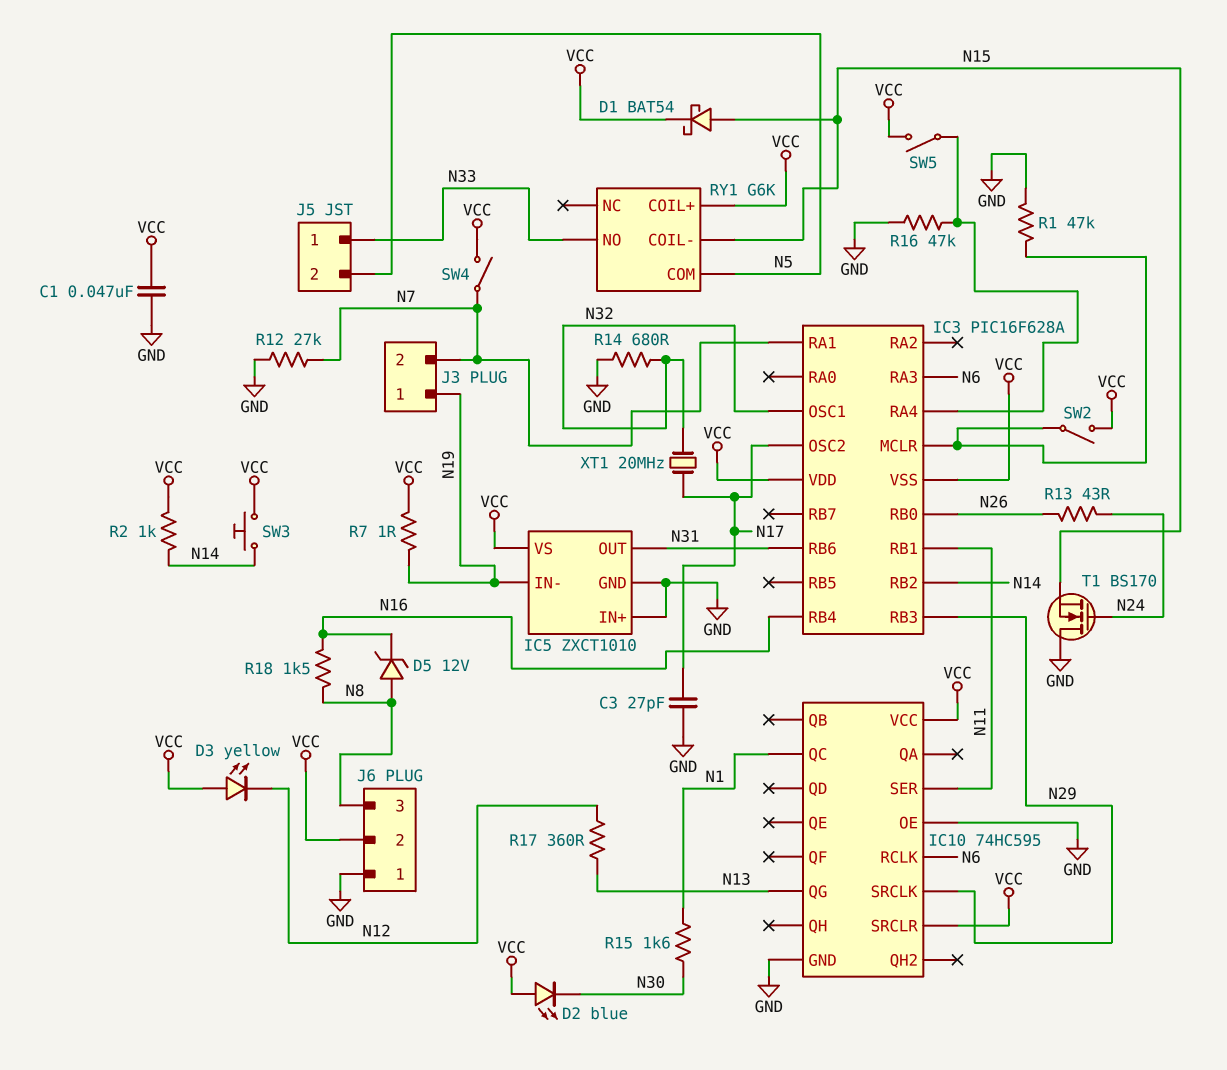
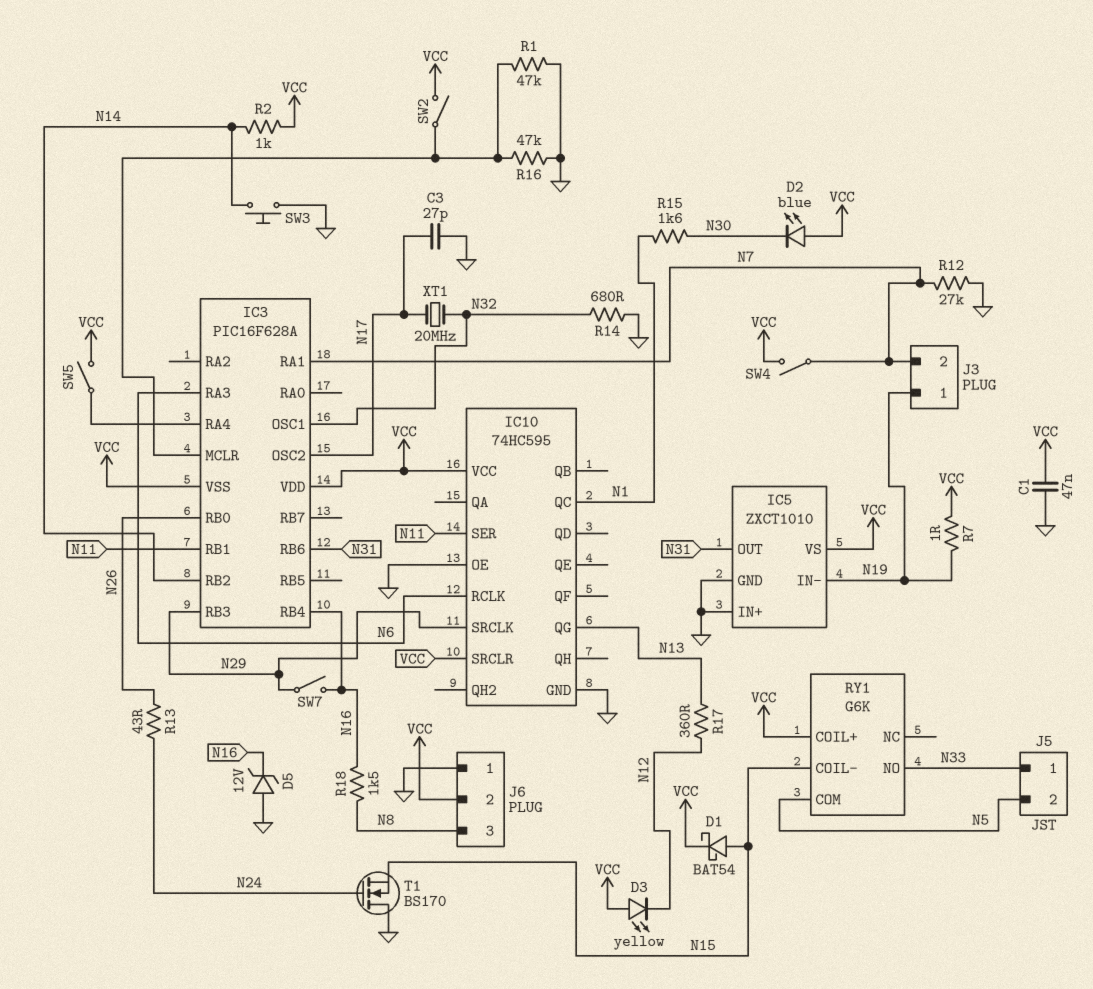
D5: zener 12V (A N8, K N16) -> zener 12V (A GND, K N16)
R16: 47k (GND, IC3/RA4) -> 47k (GND, IC3/MCLR)
SW3: button (N14, VCC) -> button (GND, N14)
SW7: none -> switch (N16, N29)

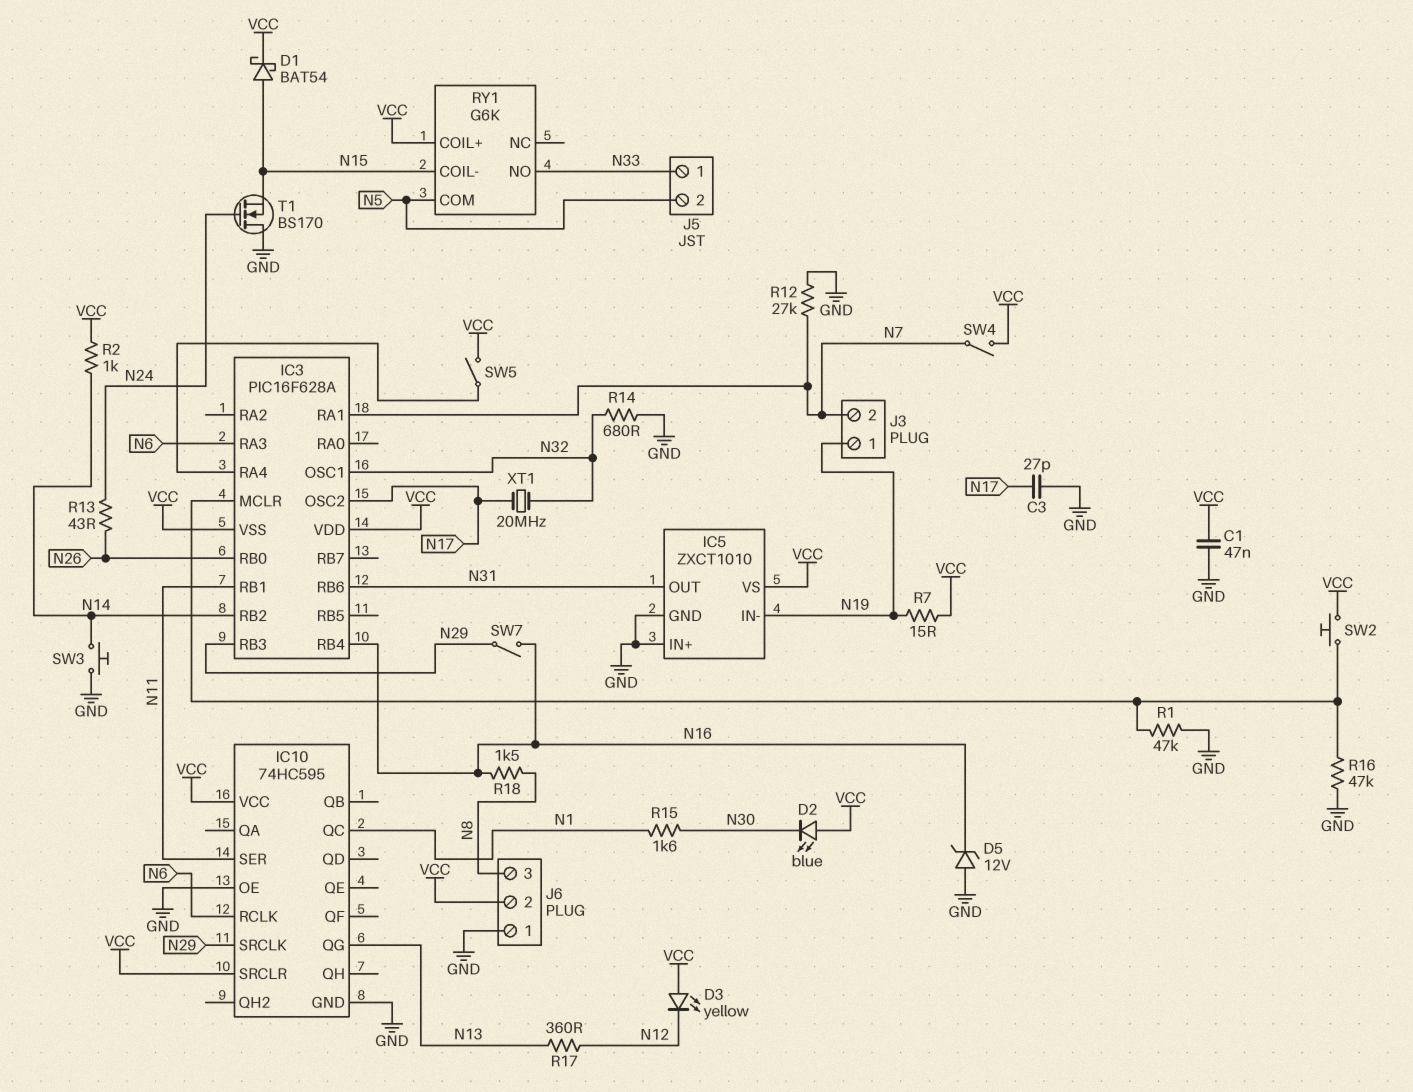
R7: 1 (N19, VCC) -> 15 (N19, VCC)
SW2: switch (IC3/MCLR, VCC) -> button (IC3/MCLR, VCC)

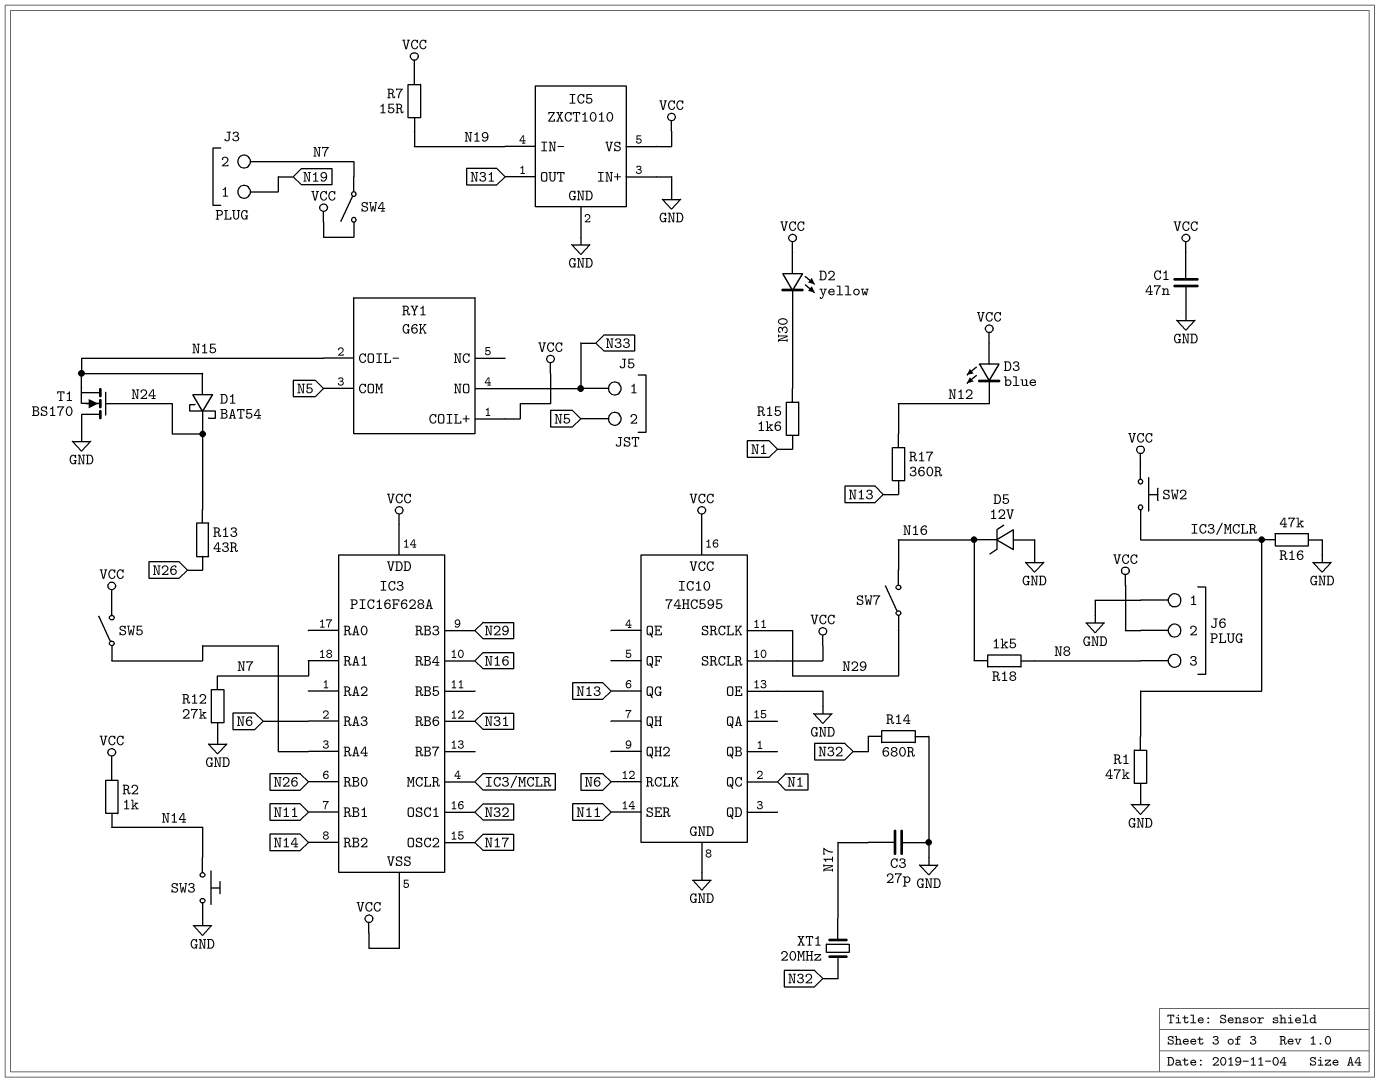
D1: schottky BAT54 (A N15, K VCC) -> schottky BAT54 (A N15, K N24)
D2: LED blue (A VCC, K N30) -> LED yellow (A VCC, K N30)
D3: LED yellow (A VCC, K N12) -> LED blue (A VCC, K N12)

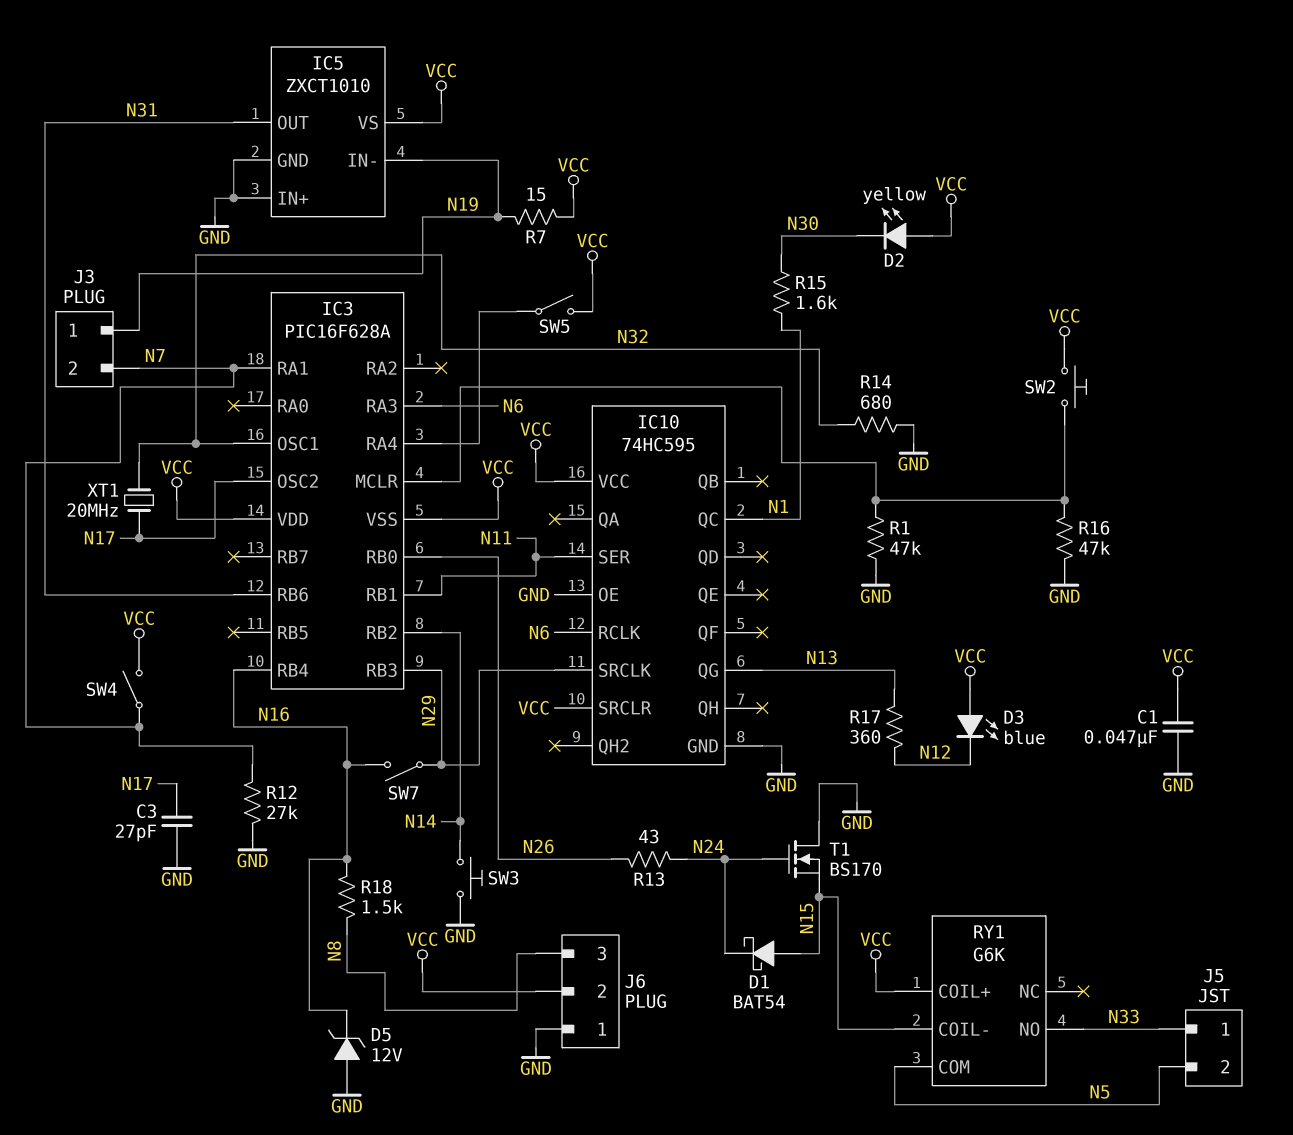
R2: 1k (N14, VCC) -> none

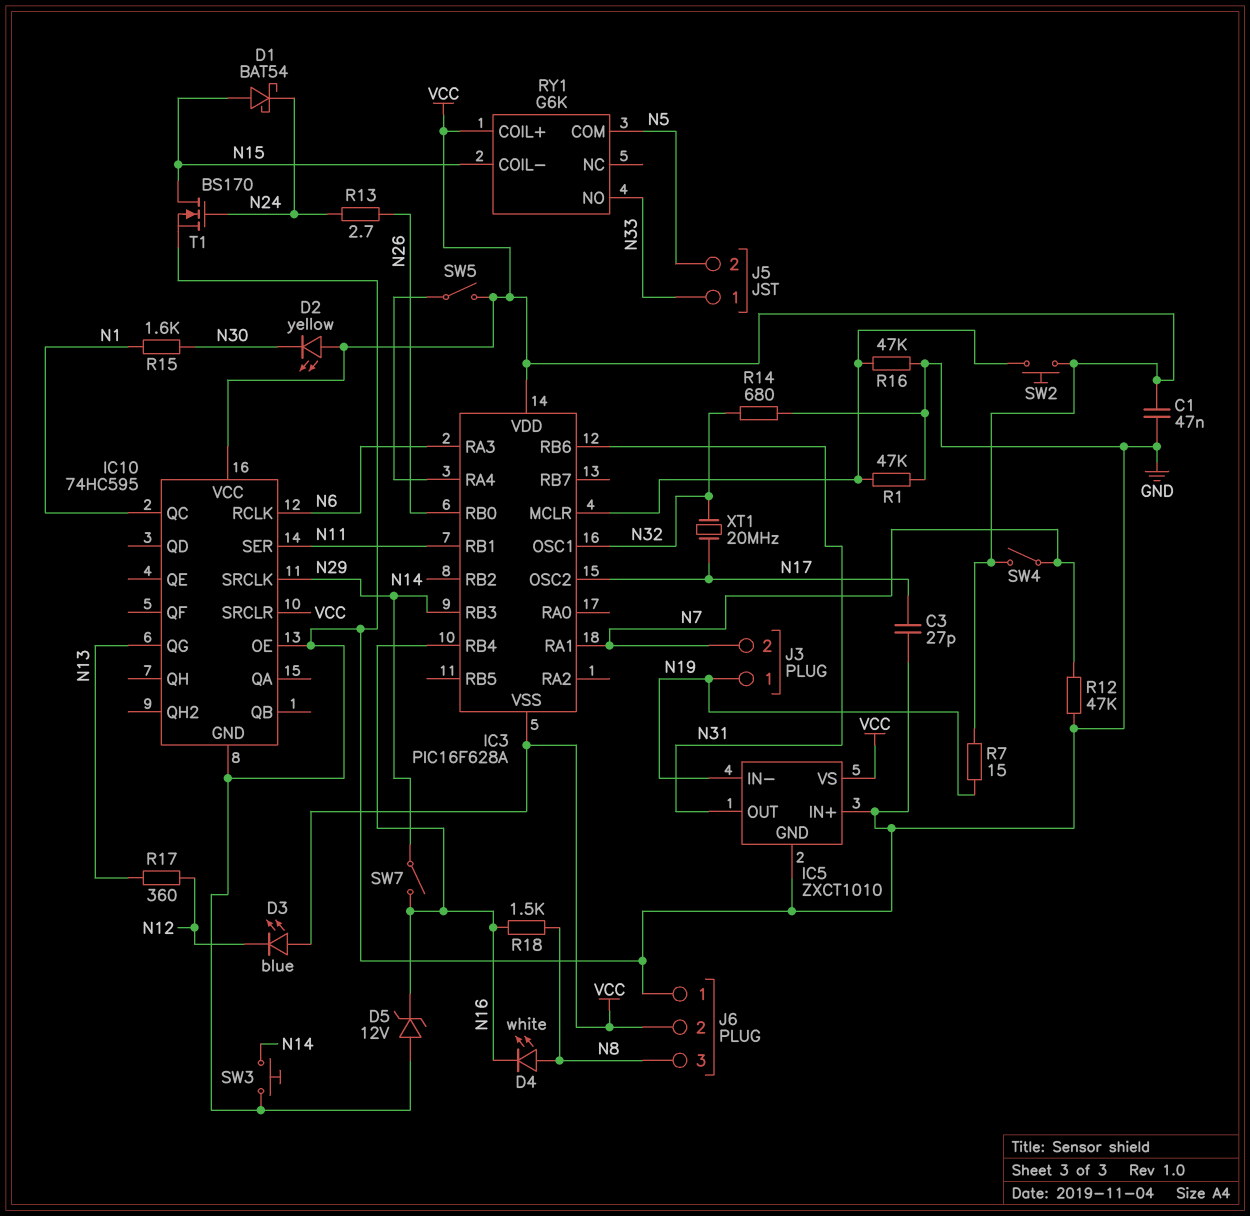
D4: none -> LED white (A N8, K N16)
R12: 27k (GND, N7) -> 47k (GND, N7)
R13: 43 (N24, N26) -> 2.7 (N24, N26)
T1: NMOS BS170 (G N24, D GND, S N15) -> NMOS BS170 (G N24, D N15, S GND)

